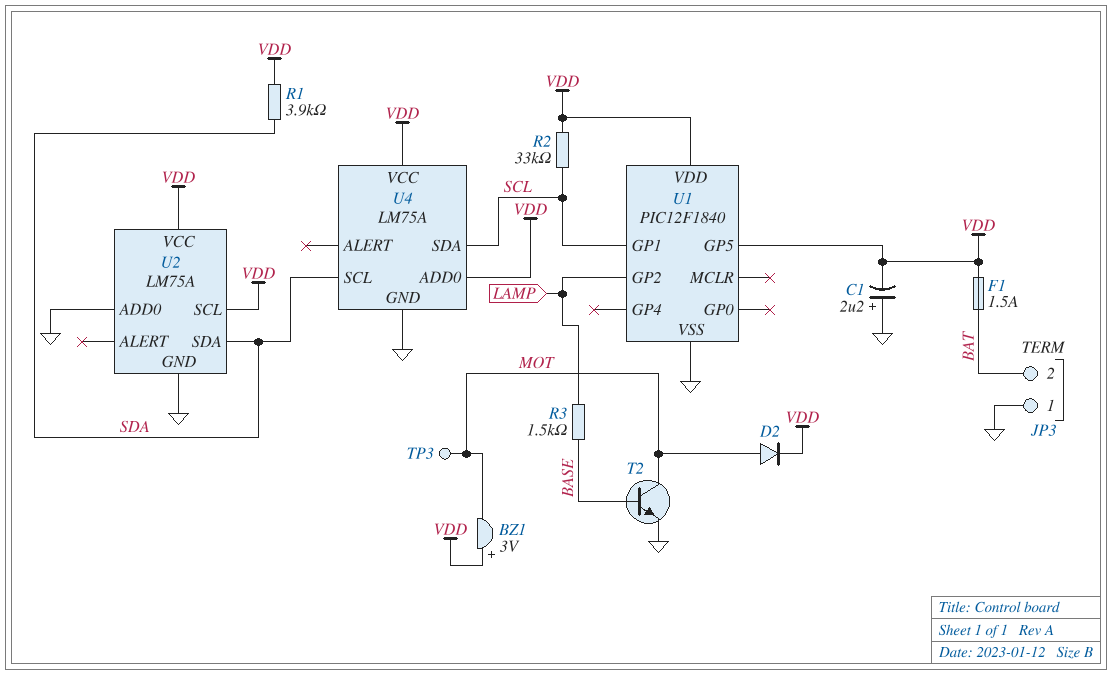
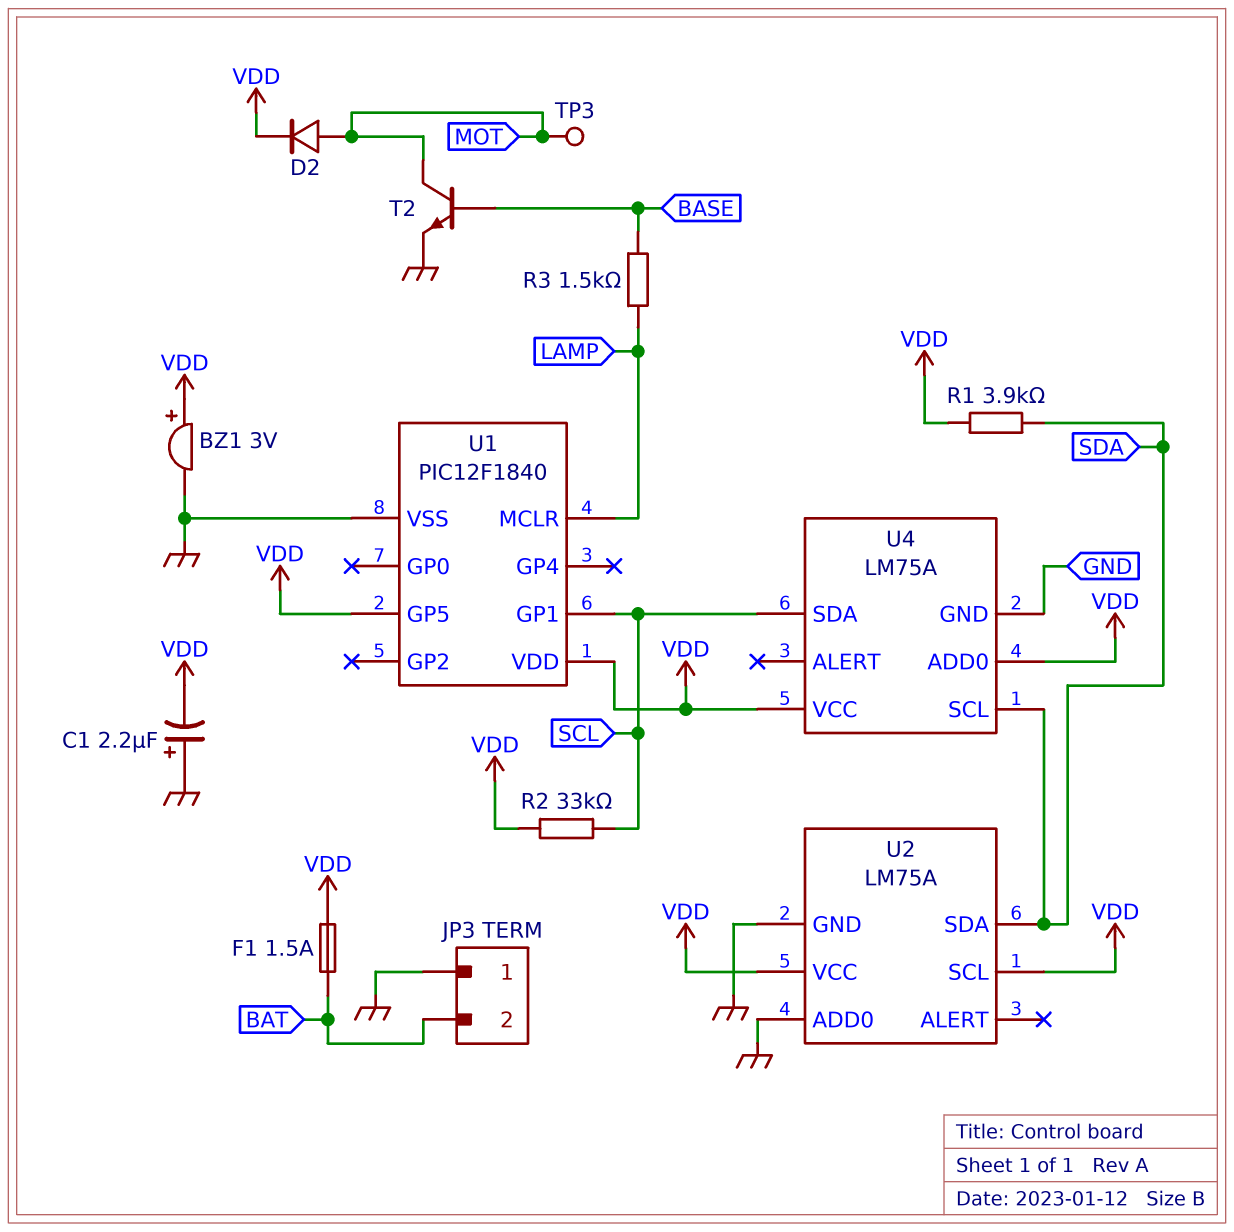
BZ1: buzzer 3V (plus VDD, minus MOT) -> buzzer 3V (plus VDD, minus GND)
U1 pin GP2: LAMP -> none
U1 pin MCLR: none -> LAMP

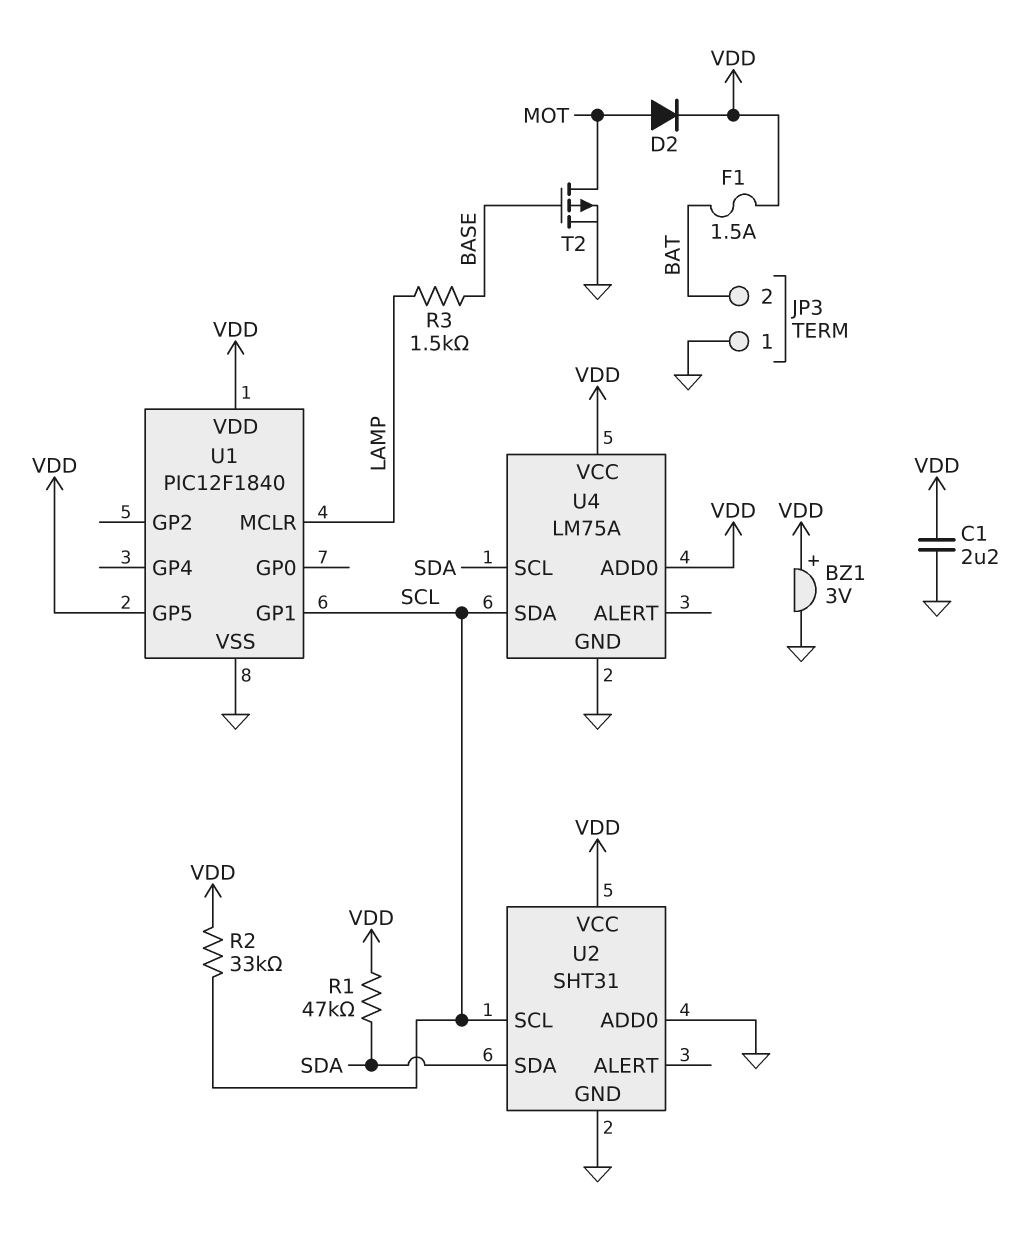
C1: 2.2uF (plus GND, minus VDD) -> 2.2uF (GND, VDD)
R1: 3.9k (SDA, VDD) -> 47k (SDA, VDD)
T2: NPN (B BASE, C MOT, E GND) -> PMOS (G BASE, D MOT, S GND)
TP3: test point (MOT) -> none
U2: LM75A -> SHT31
U2 pin SCL: VDD -> SCL

